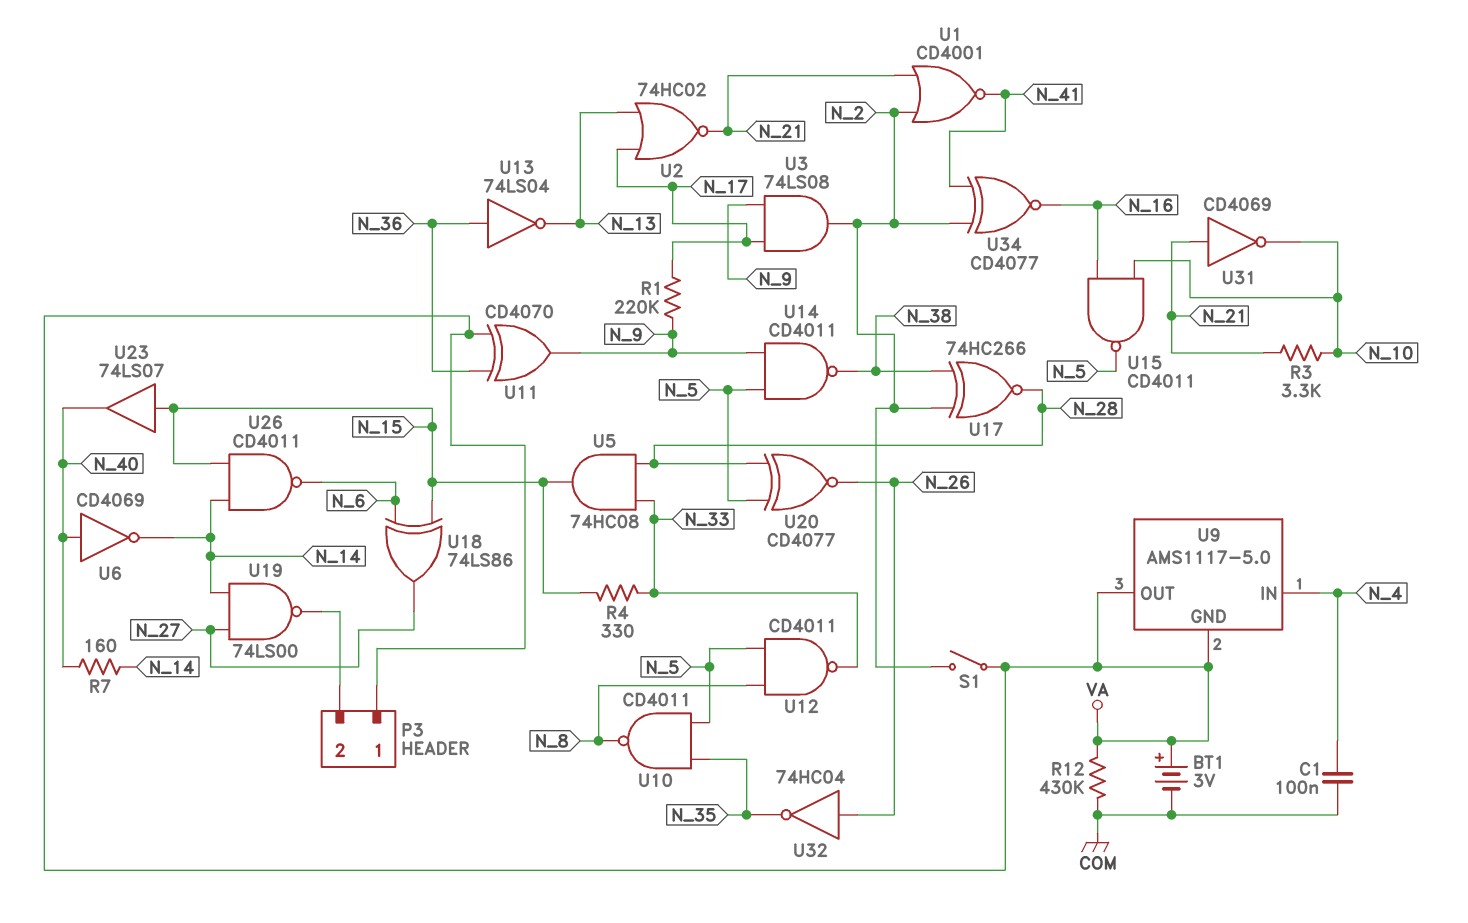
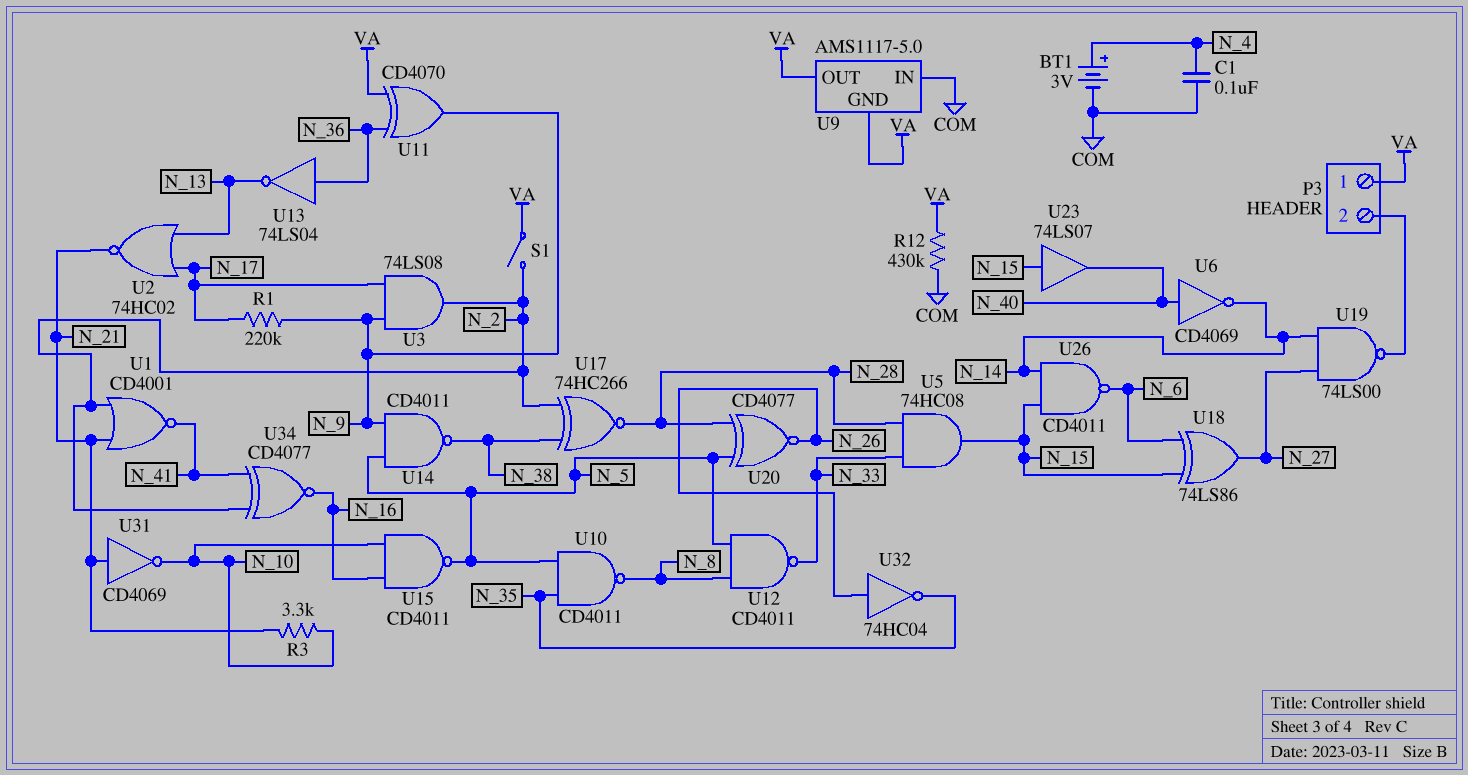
BT1: 3V (plus VA, minus COM) -> 3V (plus N_4, minus COM)
R4: 330 (N_15, N_33) -> none
R7: 160 (N_14, N_40) -> none
U9 pin IN: N_4 -> COM

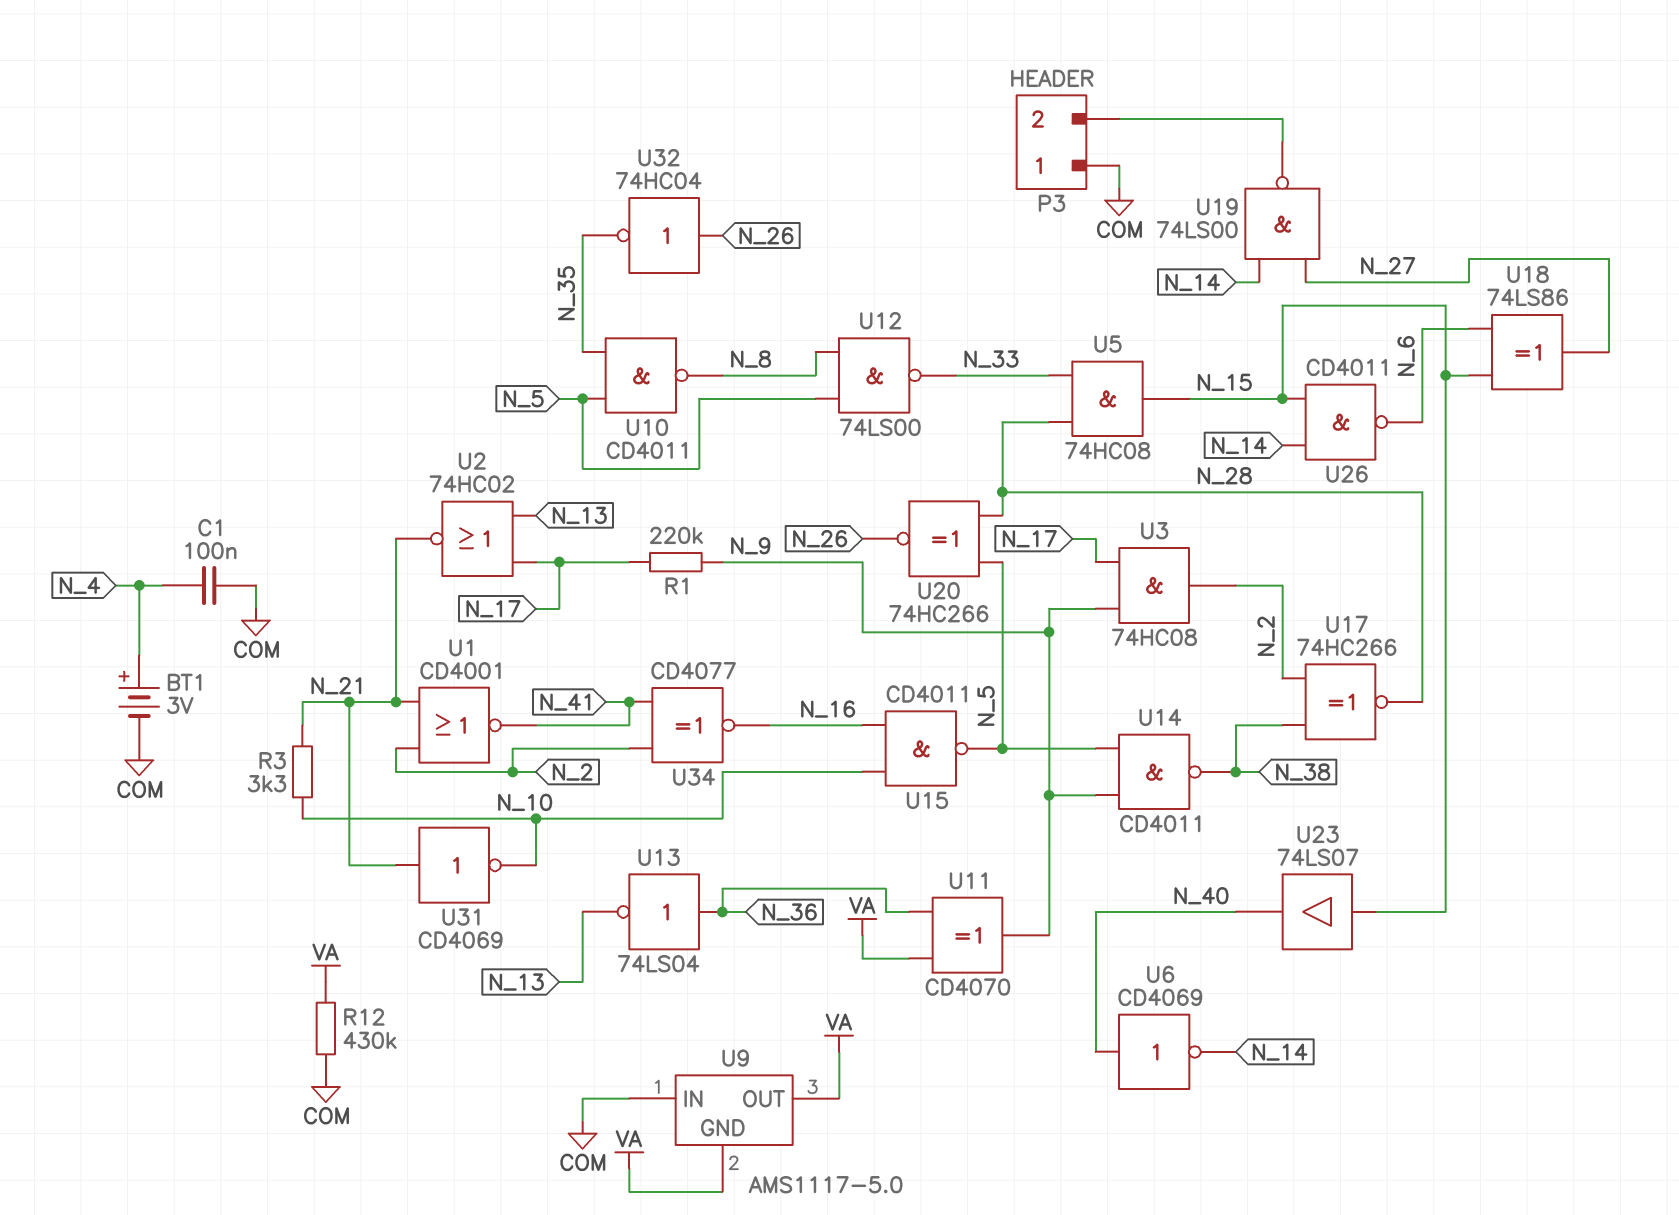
P3 pin 1: VA -> COM
S1: switch (N_2, VA) -> none
U3: AND 74LS08 (in N_9, in N_17, out N_2) -> AND 74HC08 (in N_9, in N_17, out N_2)
U12: NAND CD4011 (in N_5, in N_8, out N_33) -> NAND 74LS00 (in N_5, in N_8, out N_33)
U20: XNOR CD4077 (in N_5, in N_28, out N_26) -> XNOR 74HC266 (in N_5, in N_28, out N_26)

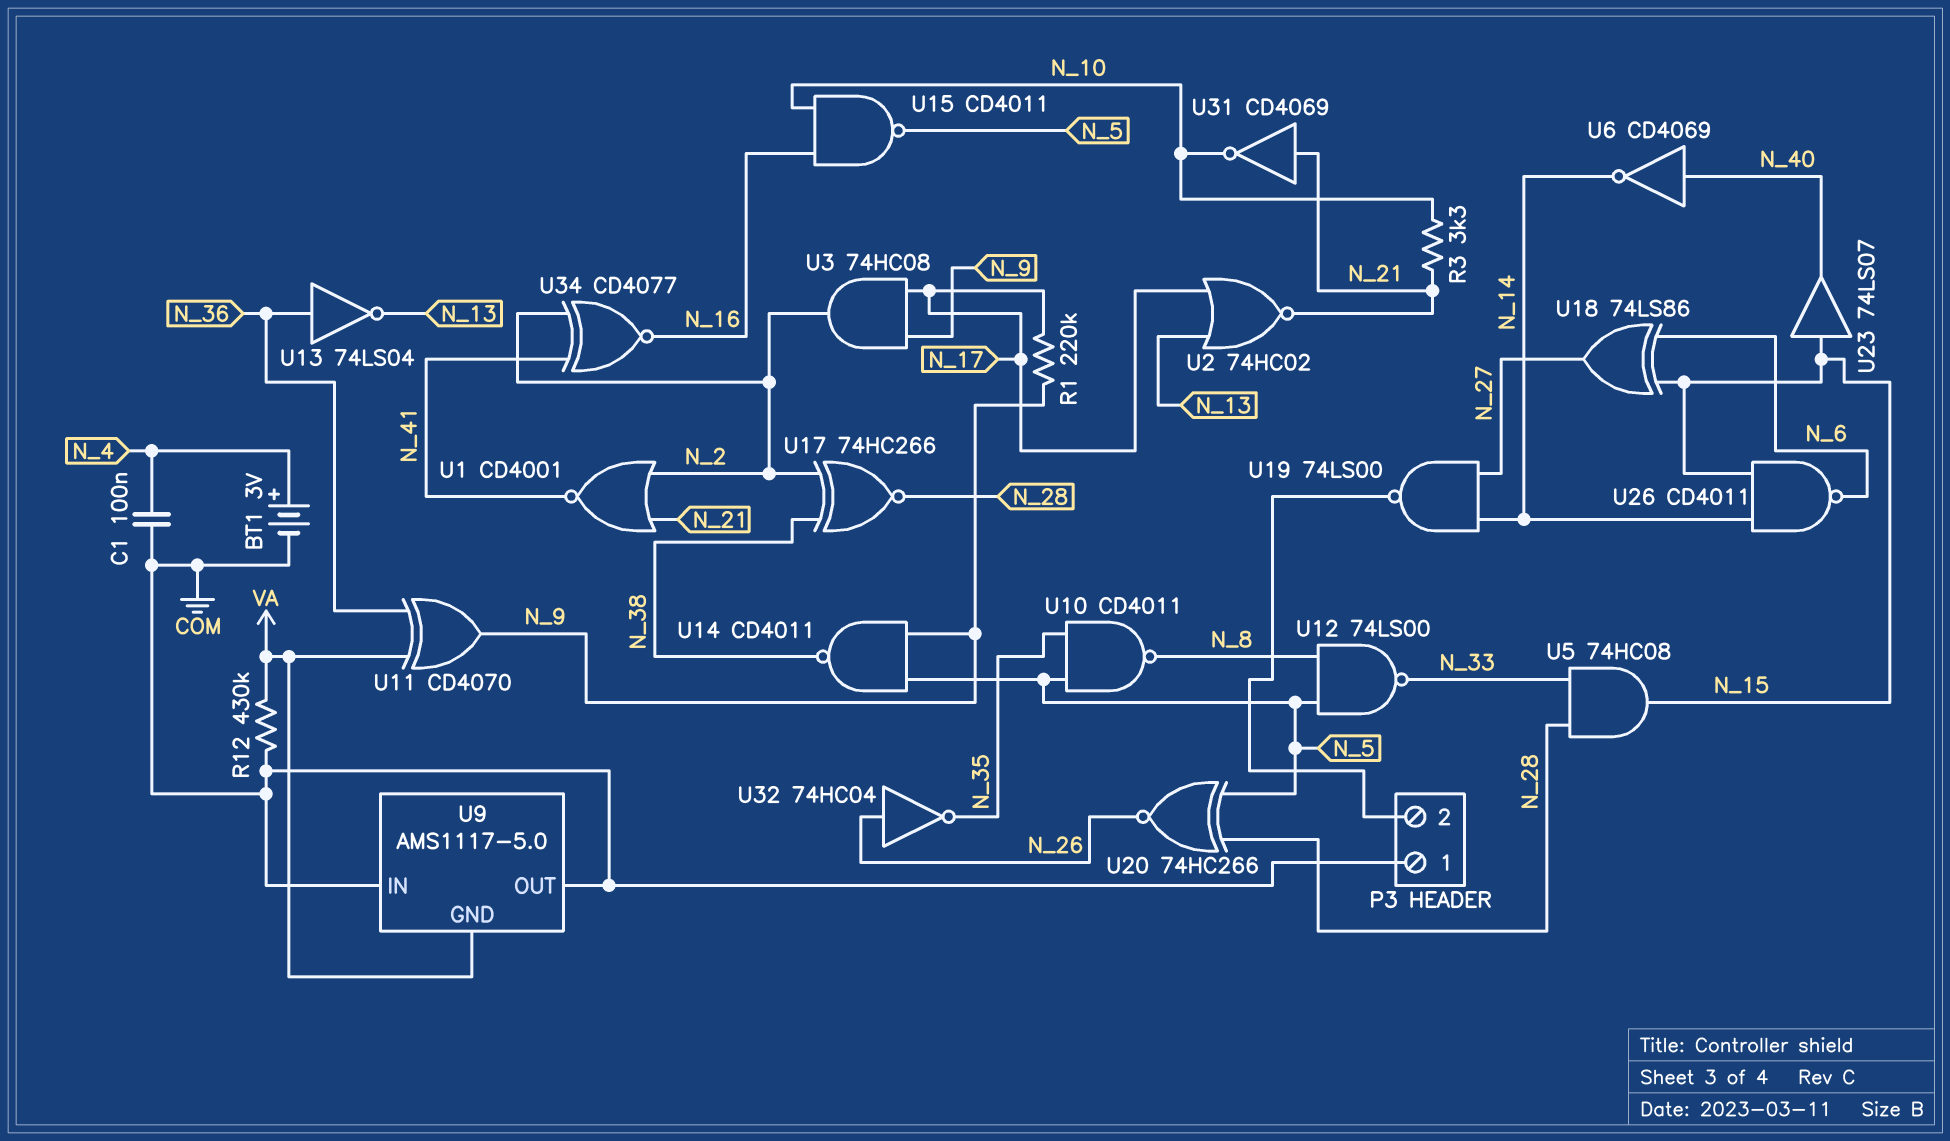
U9 pin OUT: VA -> COM

